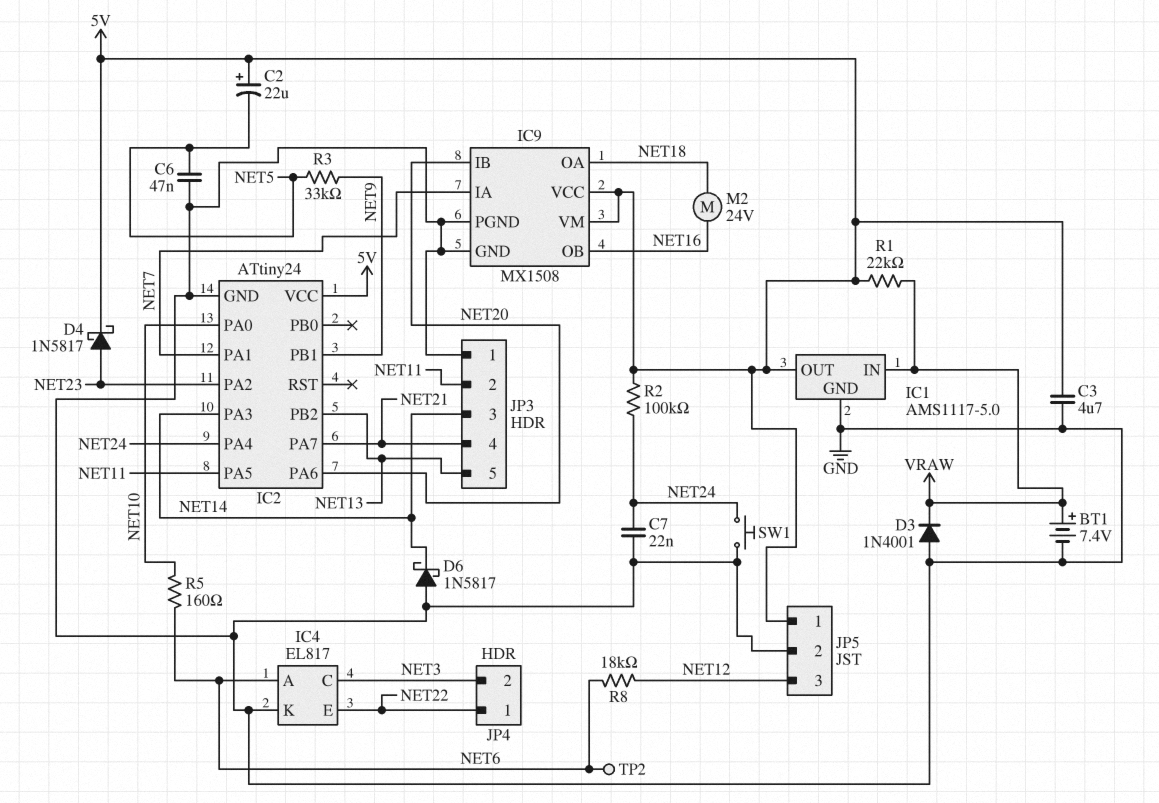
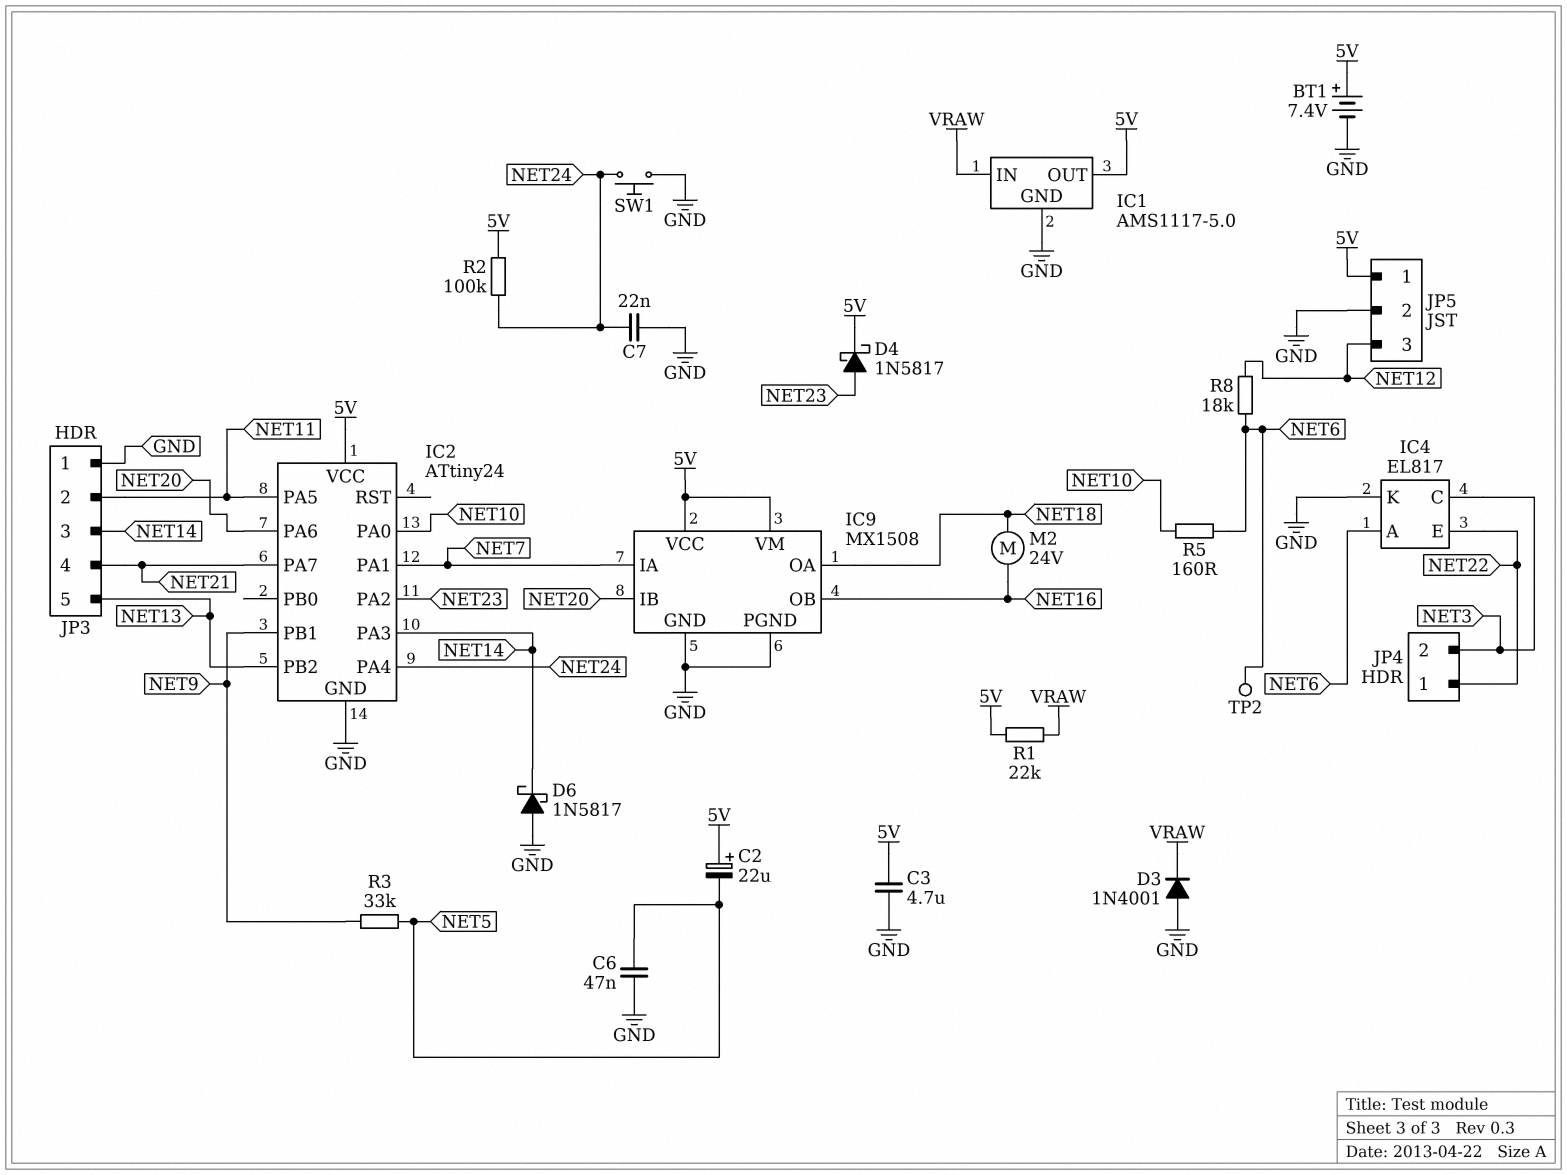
BT1: 7.4V (plus VRAW, minus GND) -> 7.4V (plus 5V, minus GND)

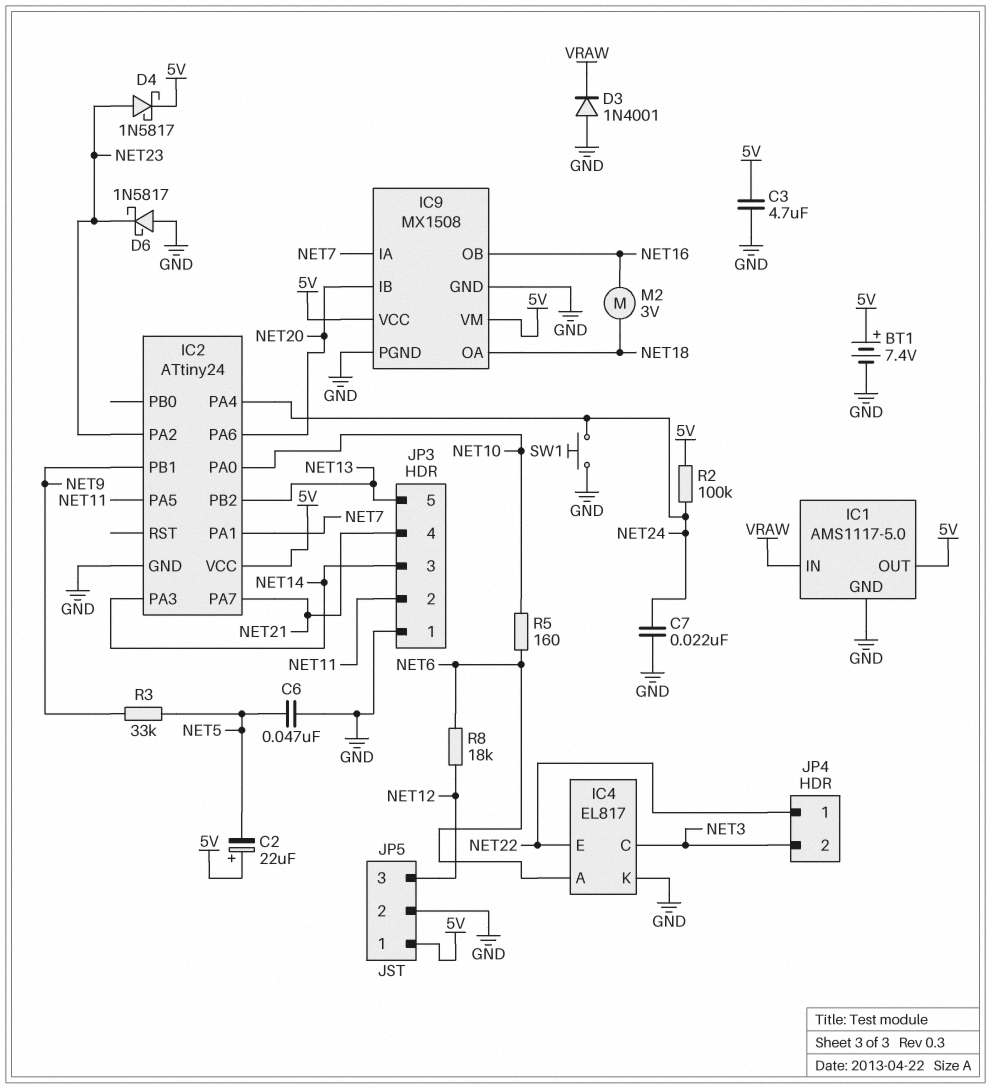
D6: schottky 1N5817 (A GND, K NET14) -> schottky 1N5817 (A GND, K NET23)
M2: motor 24V (NET16, NET18) -> motor 3V (NET16, NET18)
R1: 22k (5V, VRAW) -> none
TP2: test point (NET6) -> none

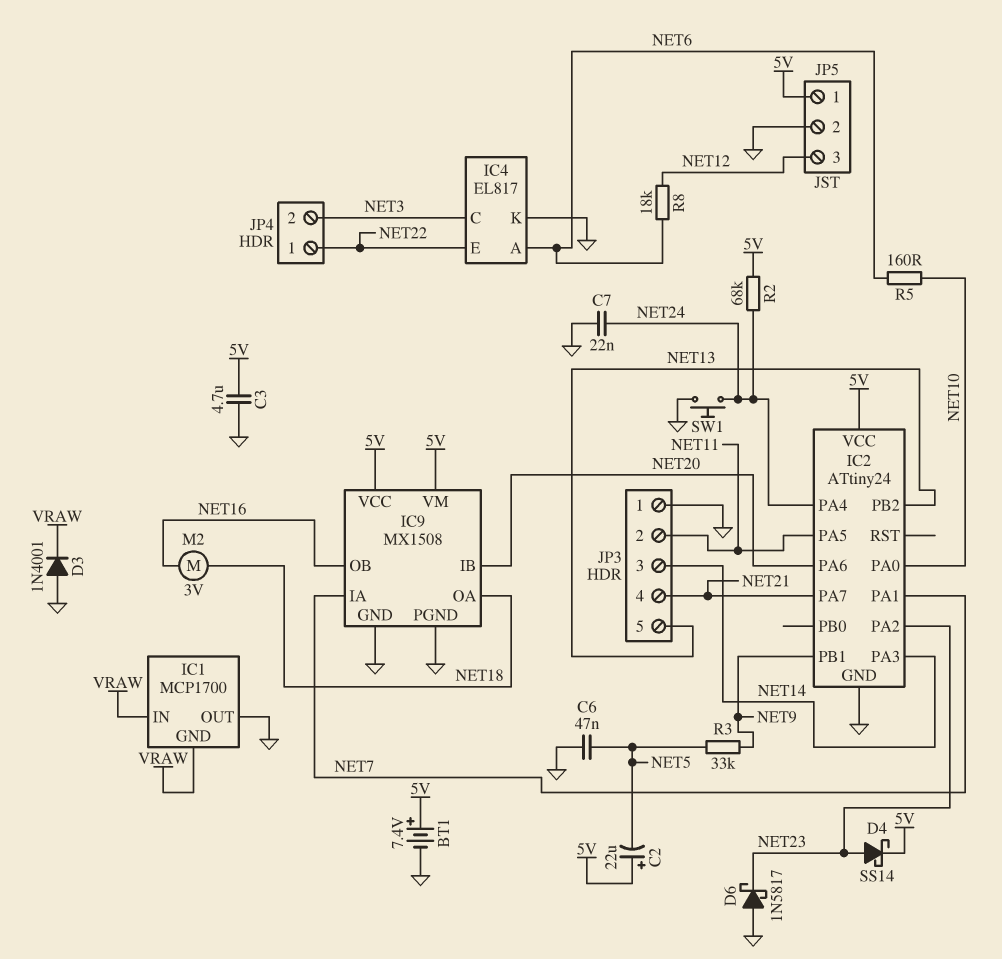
D4: schottky 1N5817 (A NET23, K 5V) -> schottky SS14 (A NET23, K 5V)
IC1: AMS1117-5.0 -> MCP1700
IC1 pin GND: GND -> VRAW
IC1 pin OUT: 5V -> GND
R2: 100k (5V, NET24) -> 68k (5V, NET24)

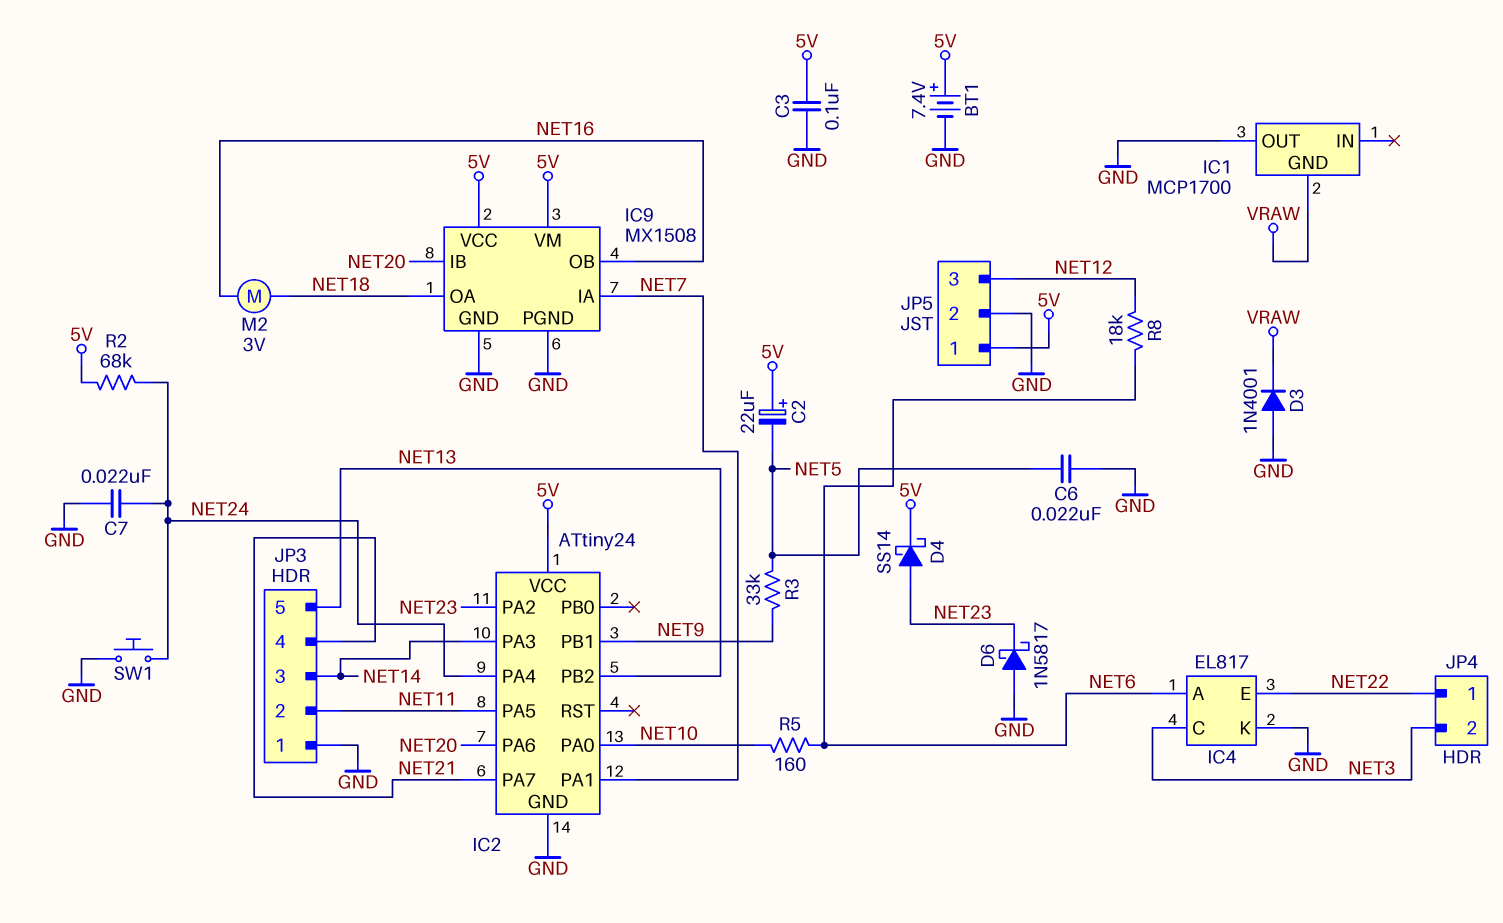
C3: 4.7uF (5V, GND) -> 100nF (5V, GND)
C6: 47nF (GND, NET5) -> 22nF (GND, NET5)
IC1 pin IN: VRAW -> none

